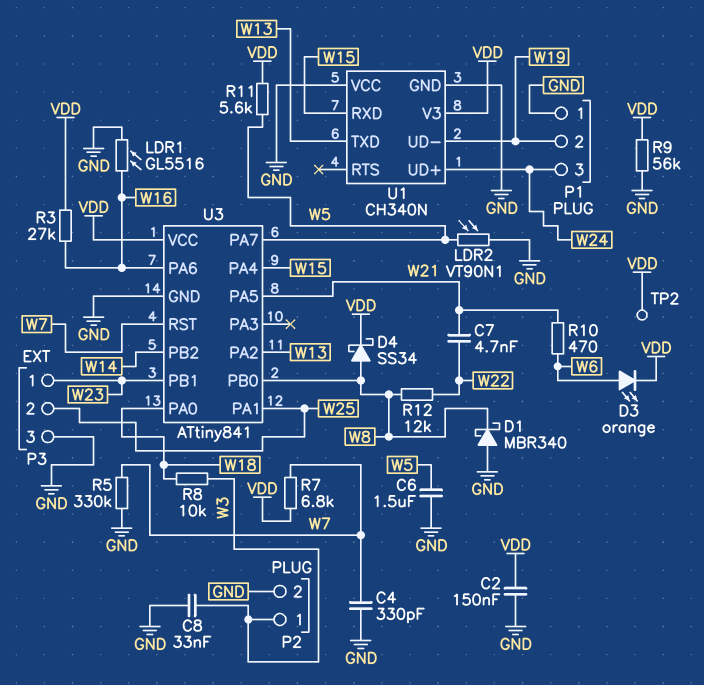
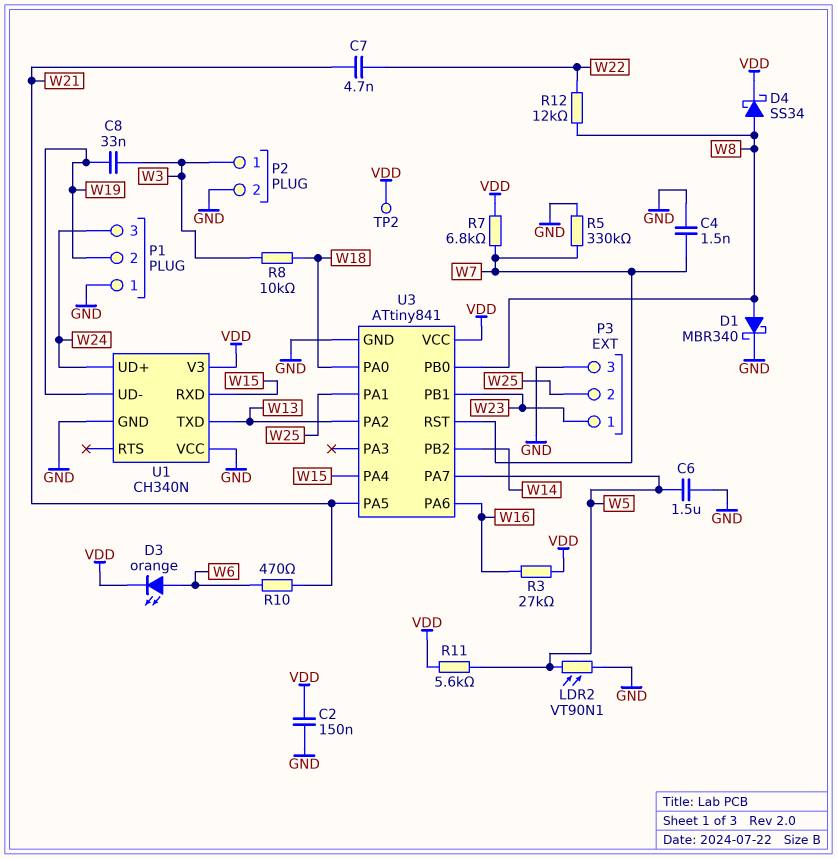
C4: 330pF (GND, W7) -> 1.5nF (GND, W7)
C8: 33nF (GND, W3) -> 33nF (W3, W19)
D1: schottky MBR340 (A GND, K W8) -> schottky MBR340 (A W8, K GND)
LDR1: GL5516 (GND, W16) -> none
R9: 56k (GND, VDD) -> none

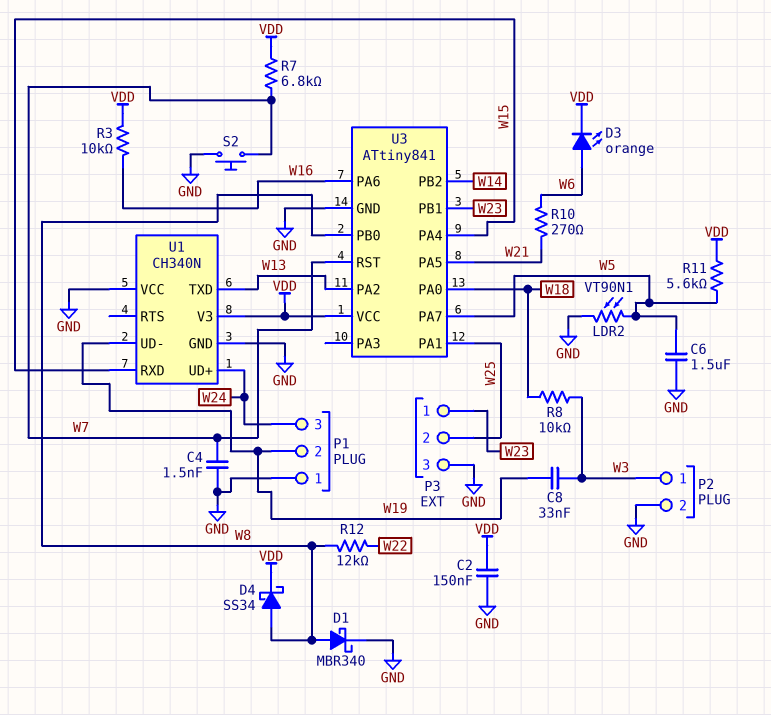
C7: 4.7nF (W21, W22) -> none
R3: 27k (VDD, W16) -> 10k (VDD, W16)
R5: 330k (GND, W7) -> none
R10: 470 (W6, W21) -> 270 (W6, W21)
S2: none -> button (GND, W7)
TP2: test point (VDD) -> none

